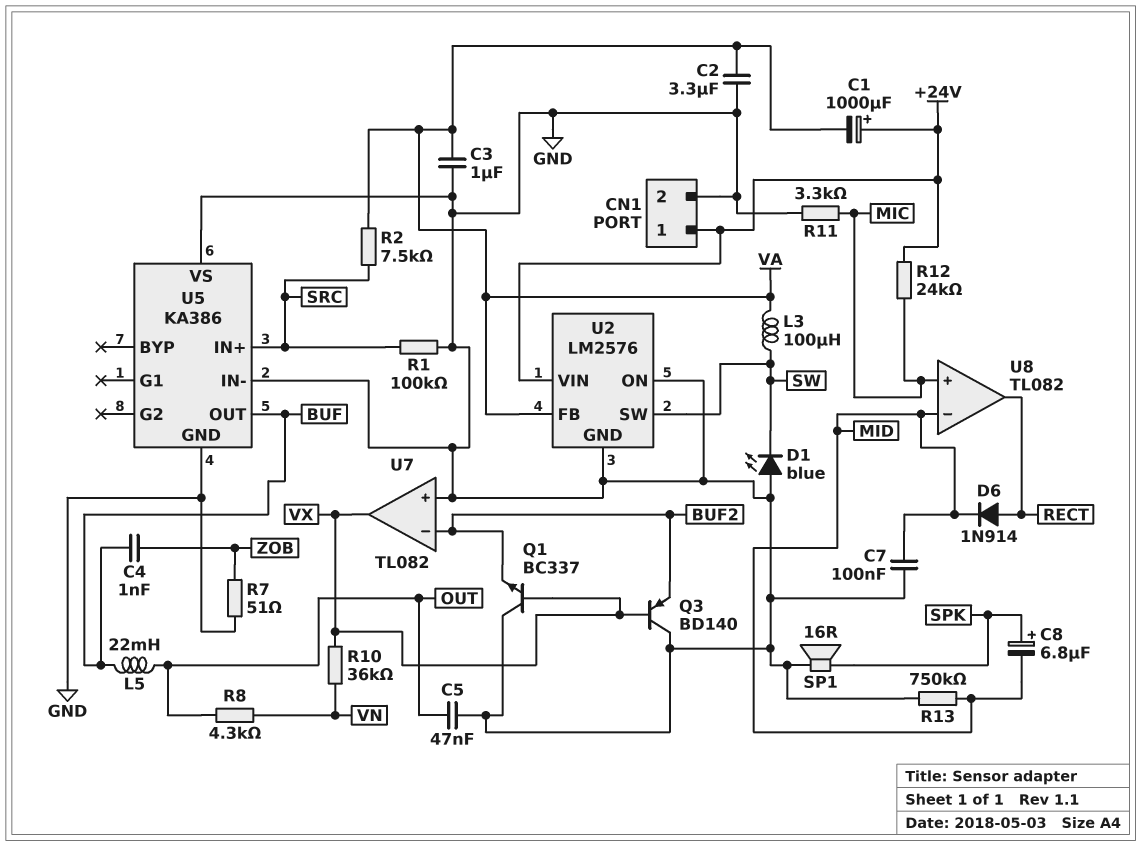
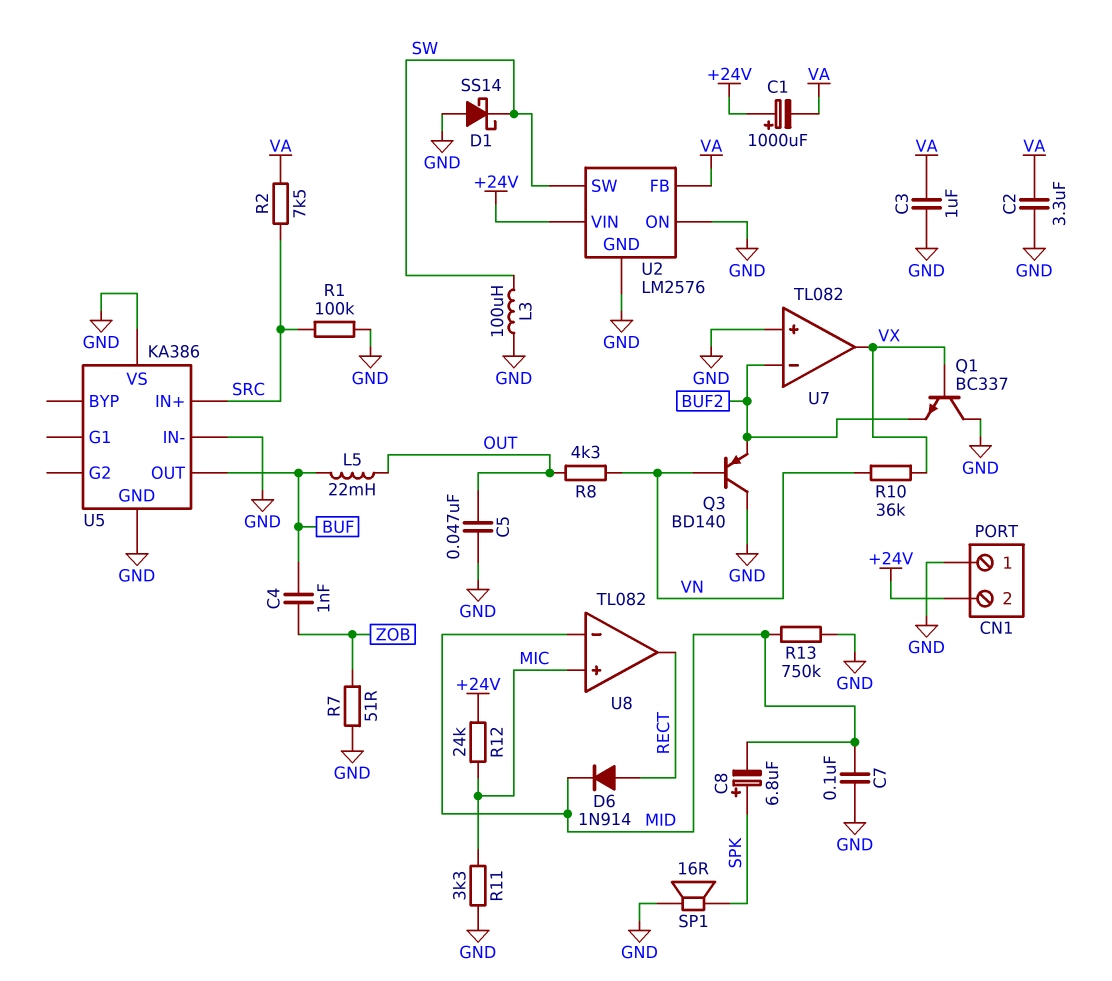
CN1 pin 1: +24V -> GND
CN1 pin 2: GND -> +24V
D1: LED blue (A GND, K SW) -> schottky SS14 (A GND, K SW)
L3: 100uH (SW, VA) -> 100uH (GND, SW)
Q3: PNP BD140 (B VX, C GND, E BUF2) -> PNP BD140 (B VN, C GND, E BUF2)

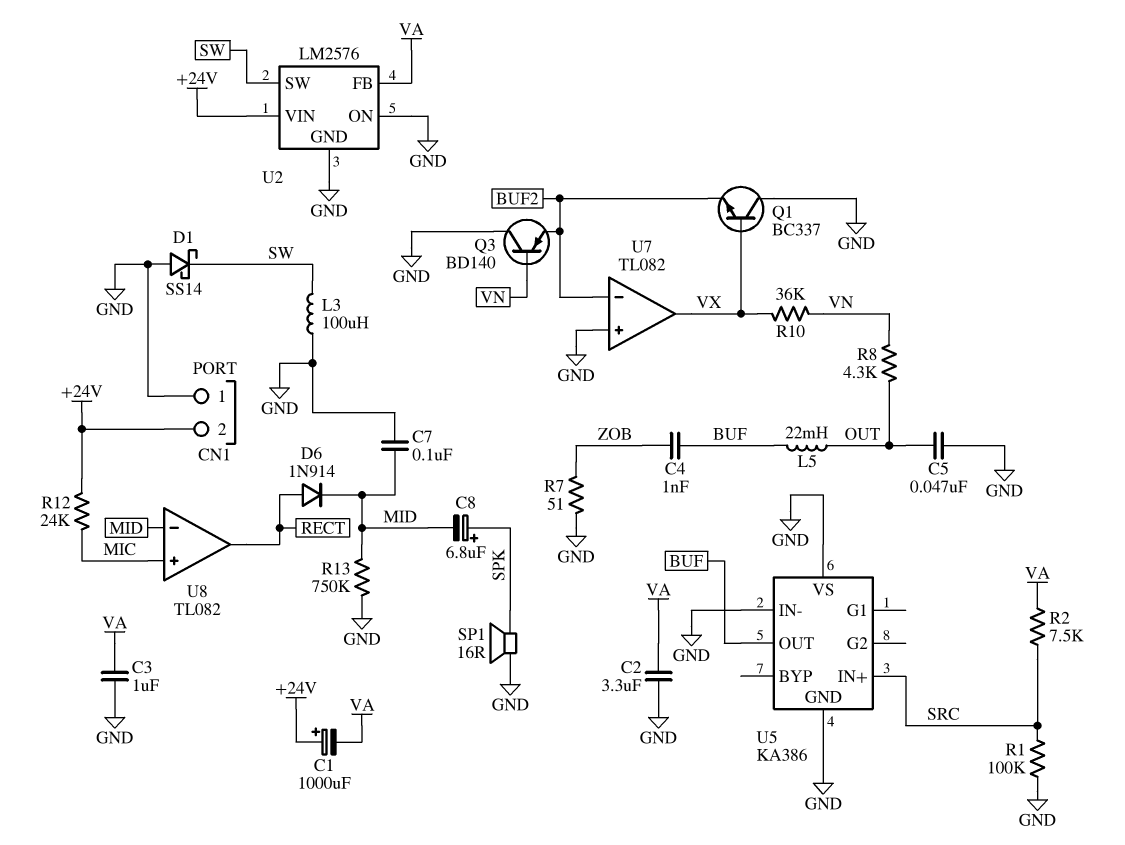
R11: 3.3k (GND, MIC) -> none

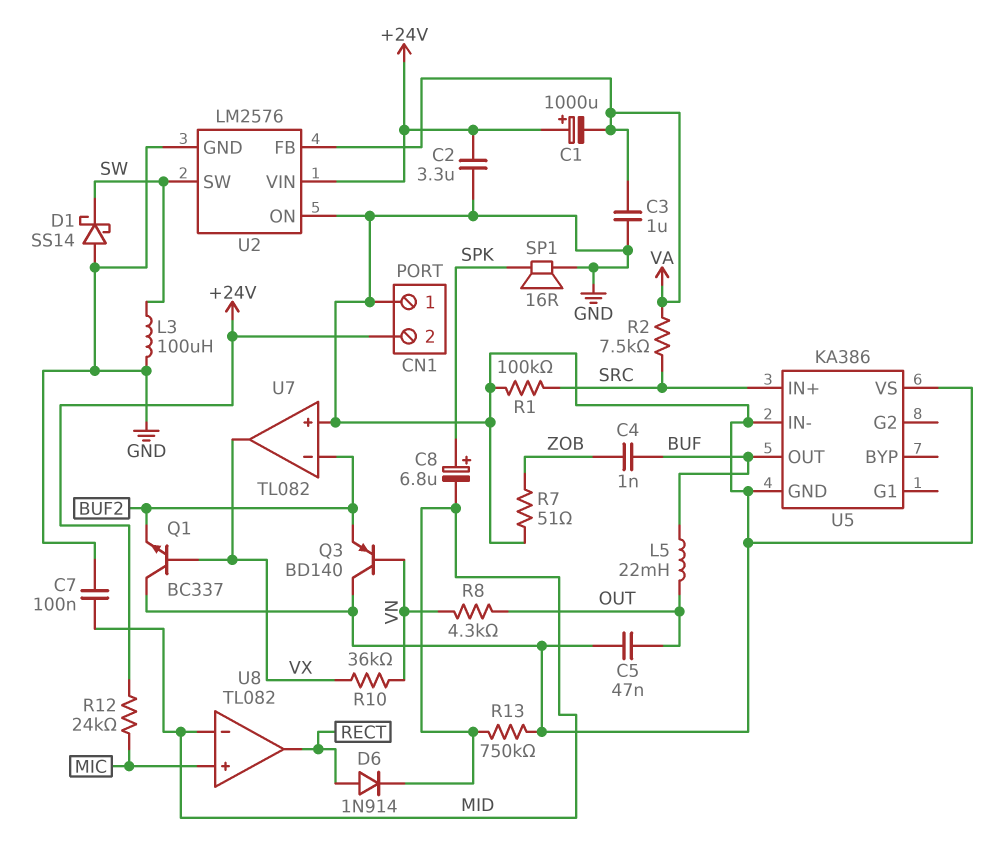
C2: 3.3uF (GND, VA) -> 3.3uF (+24V, GND)

